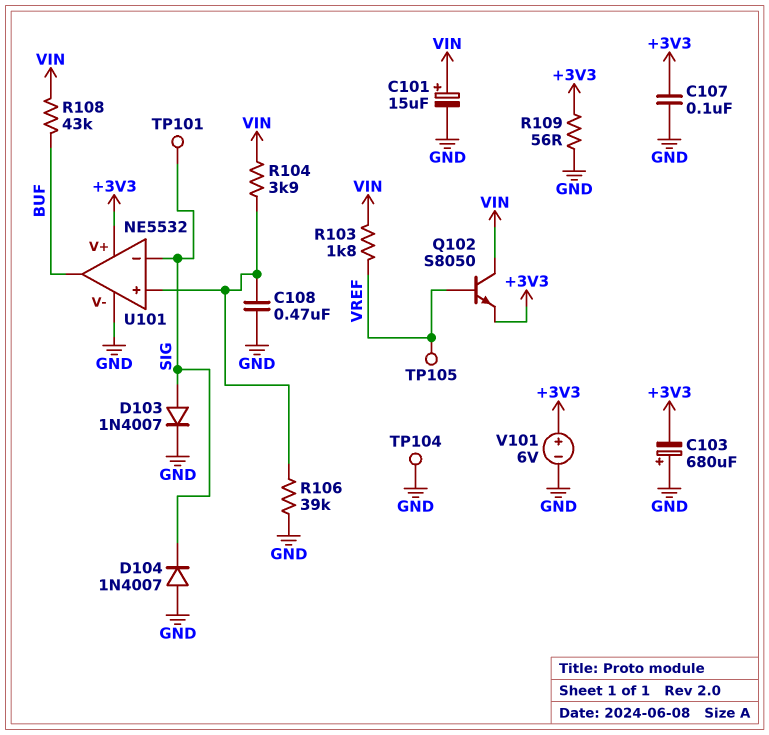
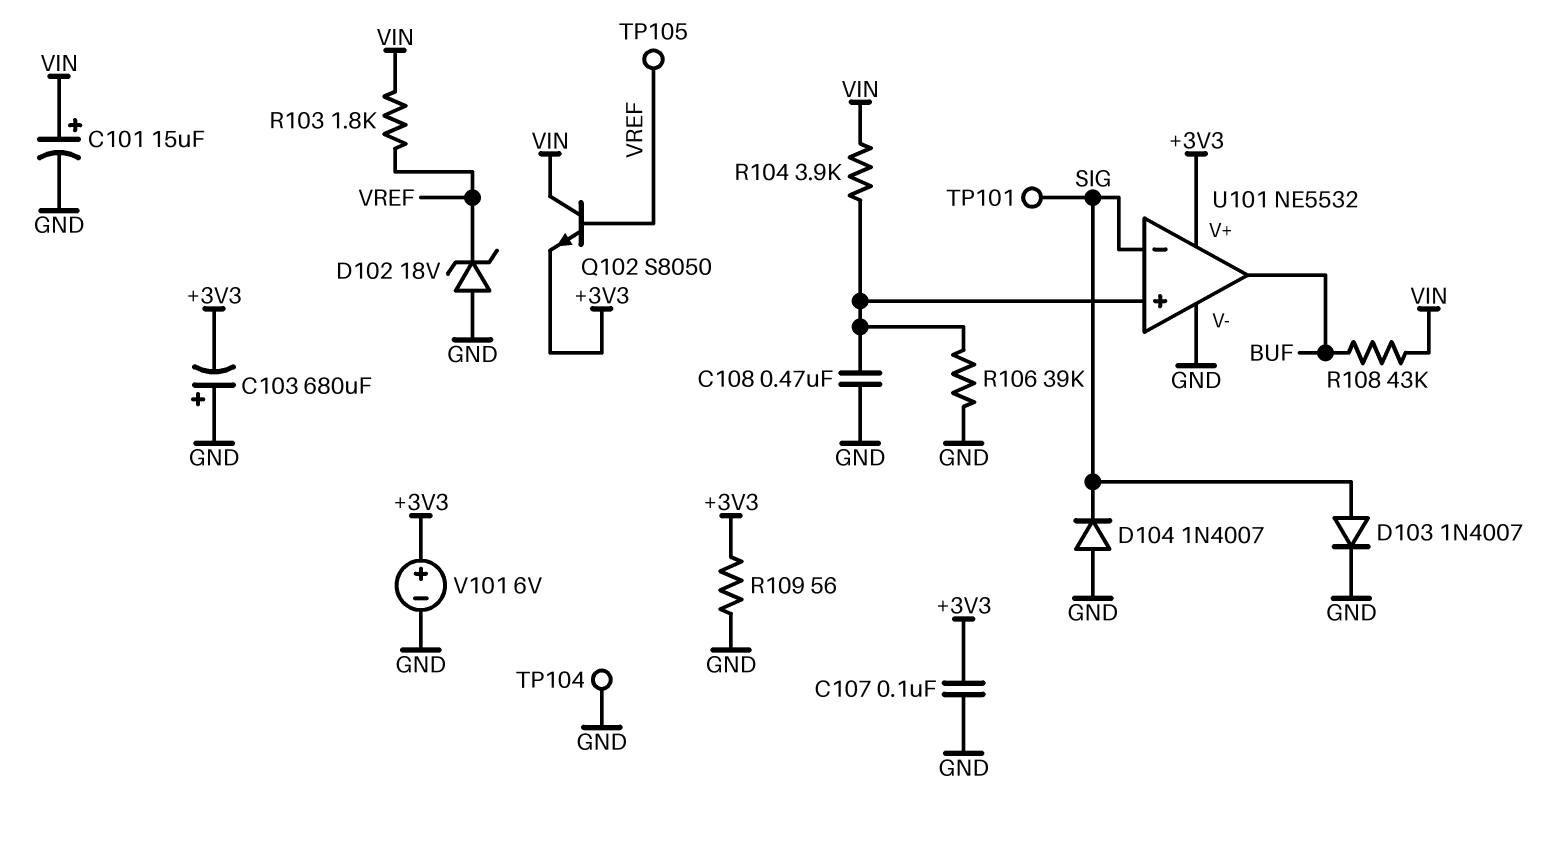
D102: none -> zener 18V (A GND, K VREF)

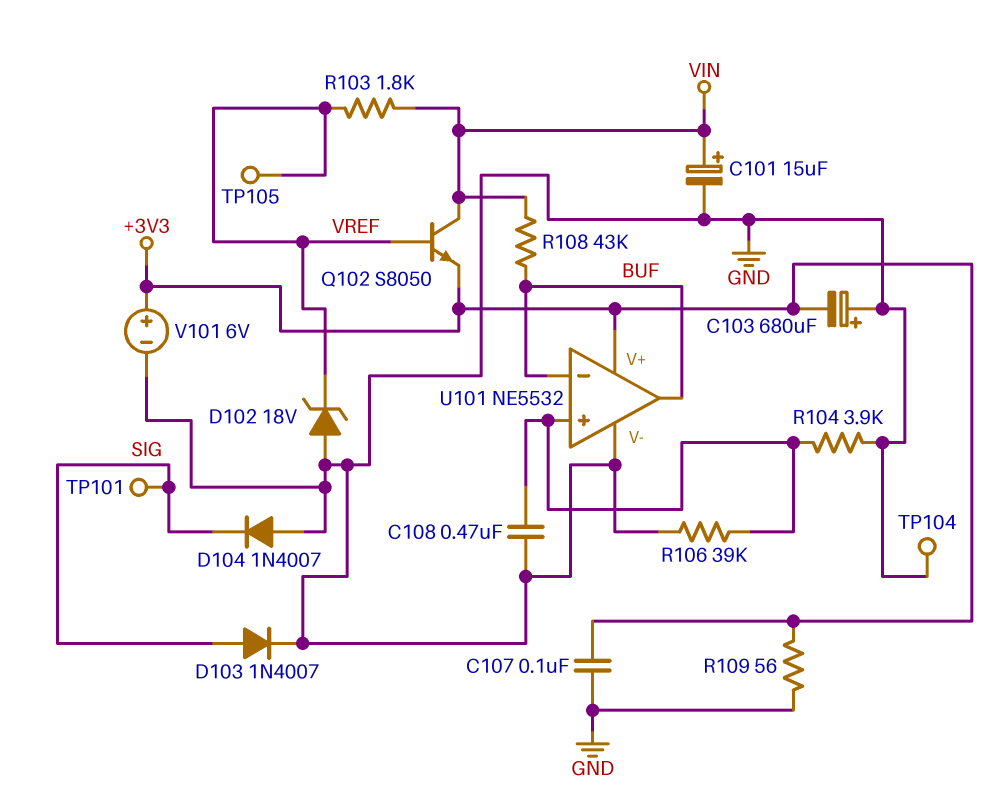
R104: 3.9k (U101/in+, VIN) -> 3.9k (GND, U101/in+)
U101 pin in-: SIG -> BUF

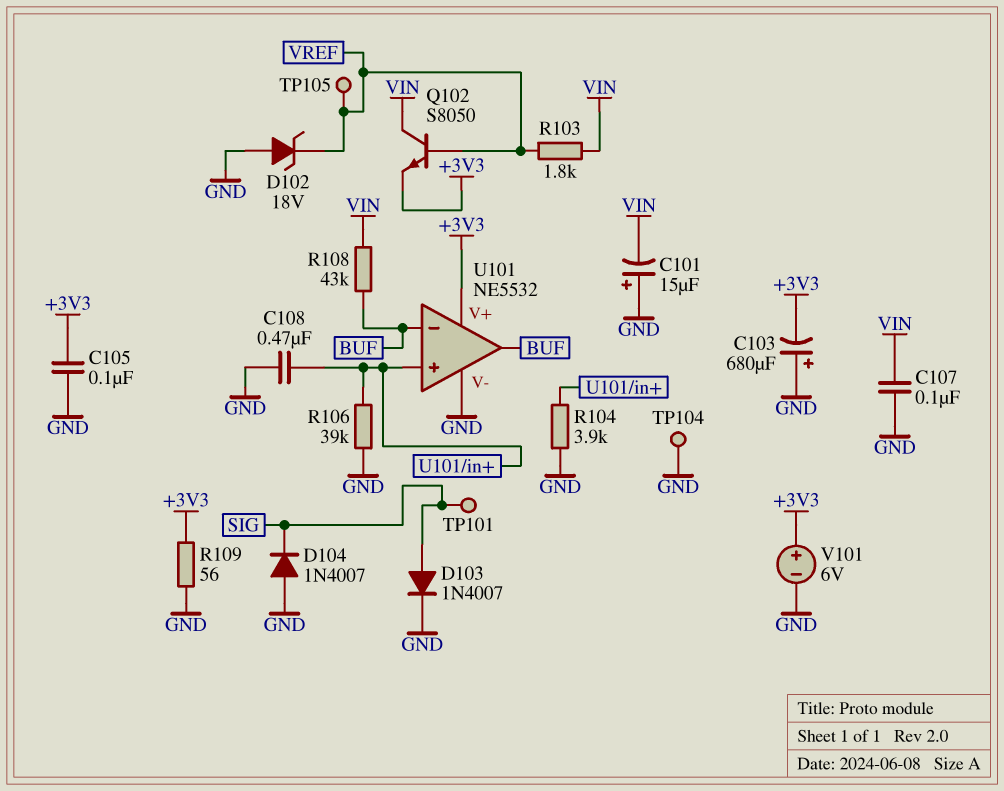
C101: 15uF (plus VIN, minus GND) -> 15uF (plus GND, minus VIN)
C105: none -> 100nF (+3V3, GND)
C107: 100nF (+3V3, GND) -> 100nF (GND, VIN)

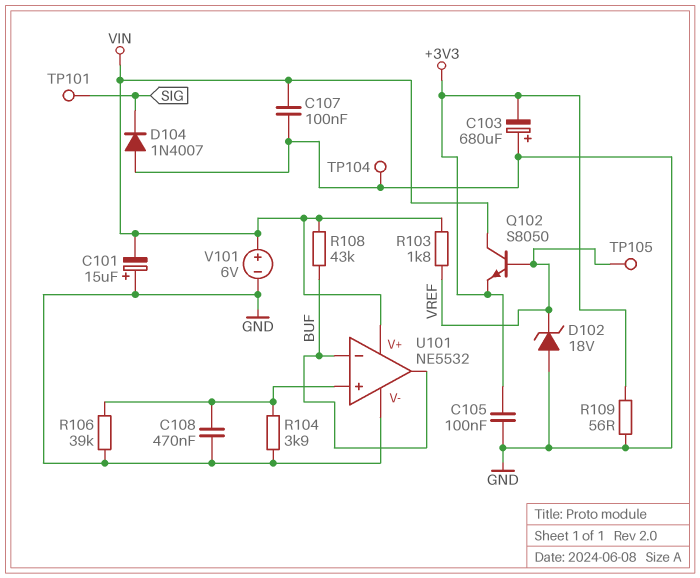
D103: diode 1N4007 (A SIG, K GND) -> none
U101 pin V+: +3V3 -> VIN
V101: 6V (plus +3V3, minus GND) -> 6V (plus VIN, minus GND)

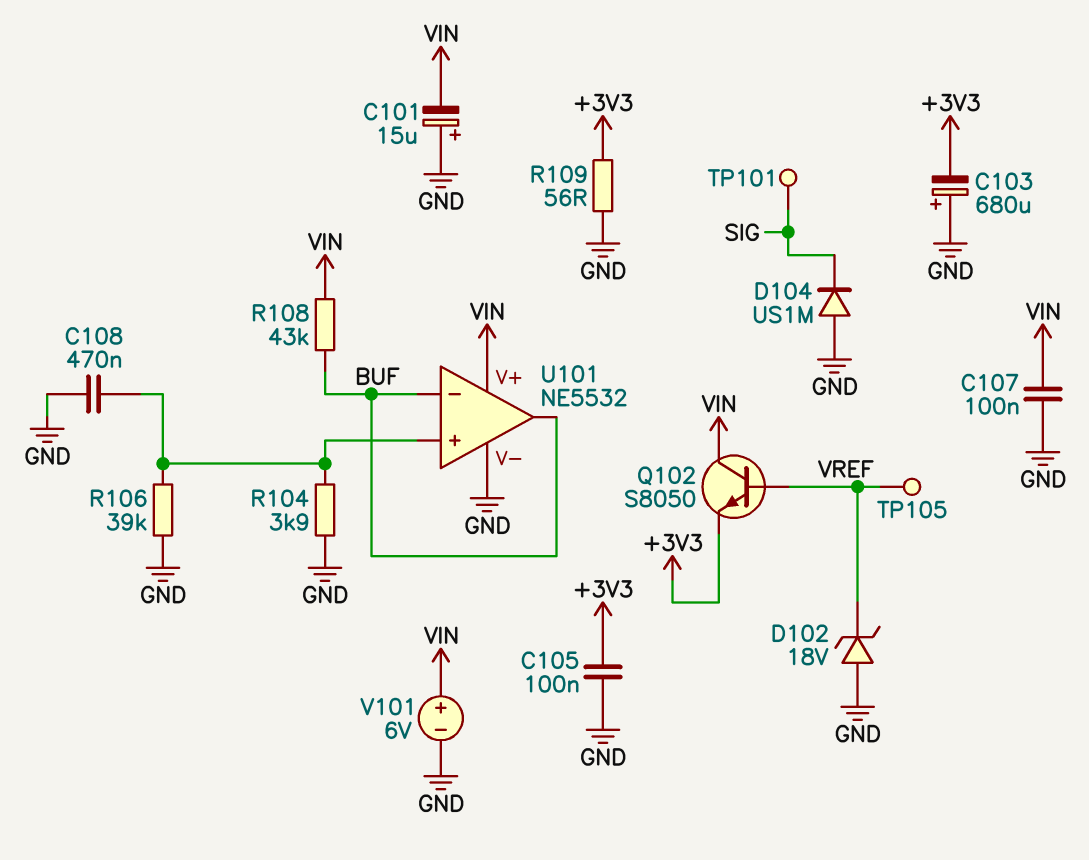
D104: diode 1N4007 (A GND, K SIG) -> diode US1M (A GND, K SIG)
R103: 1.8k (VIN, VREF) -> none
TP104: test point (GND) -> none

